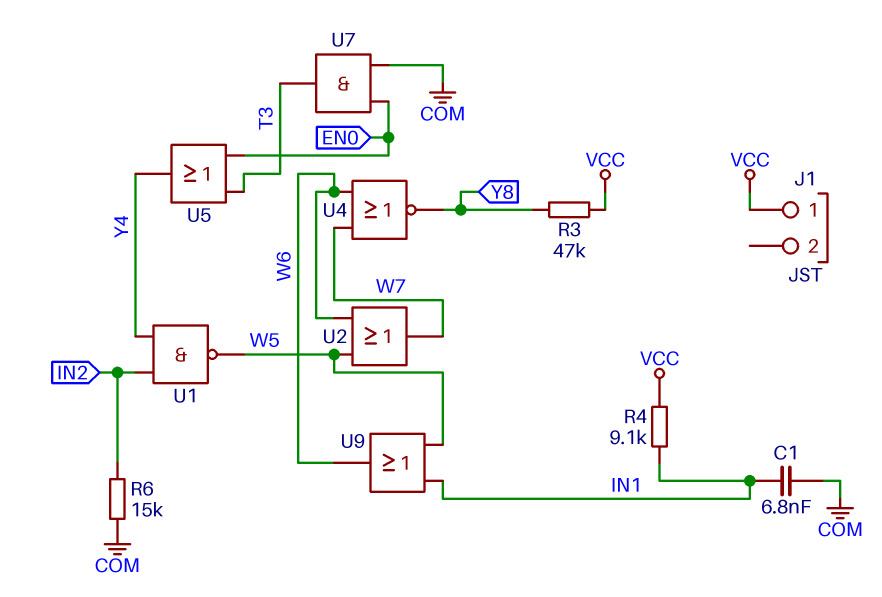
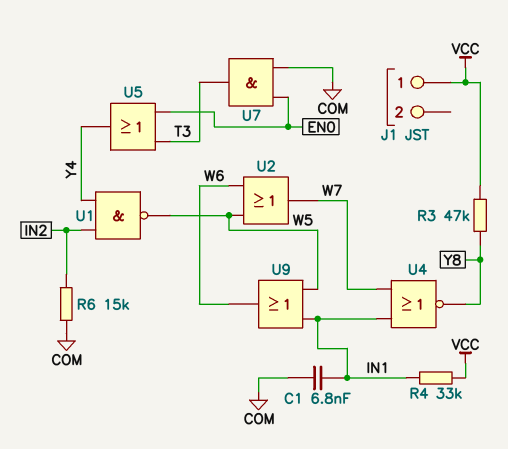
R4: 9.1k (IN1, VCC) -> 33k (IN1, VCC)
U4: NOR (in W6, in W7, out Y8) -> NOR (in IN1, in W7, out Y8)

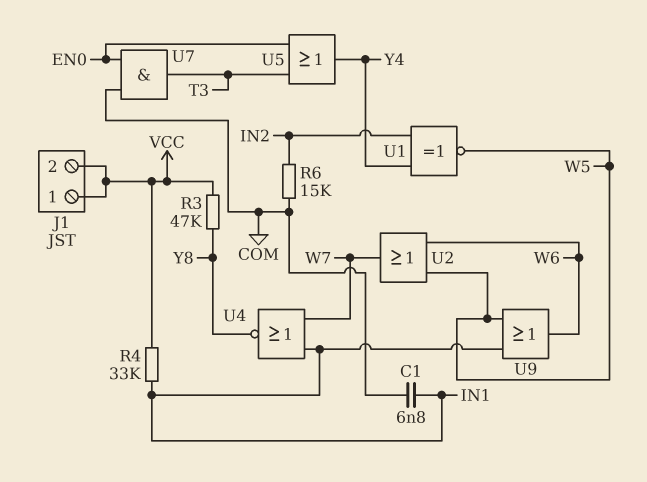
J1 pin 2: none -> VCC
U1: NAND (in IN2, in Y4, out W5) -> XNOR (in IN2, in Y4, out W5)

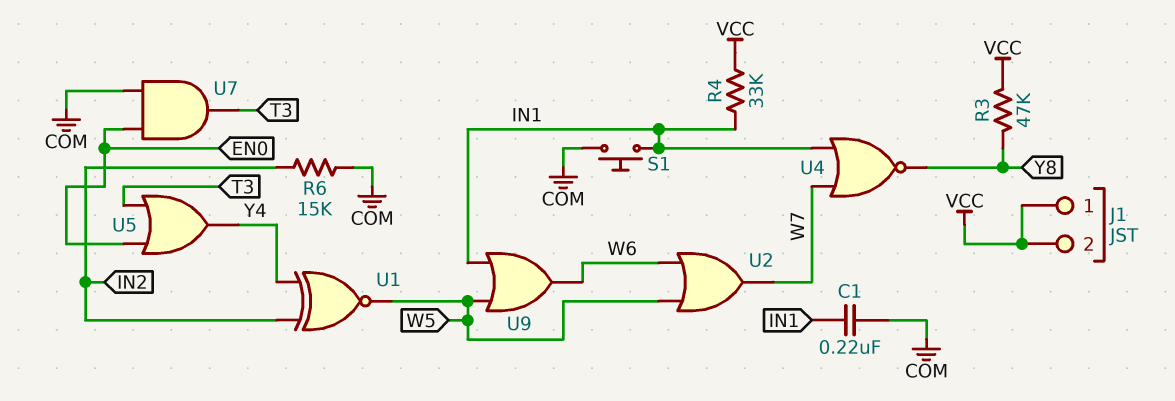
C1: 6.8nF (COM, IN1) -> 220nF (COM, IN1)
S1: none -> button (COM, IN1)

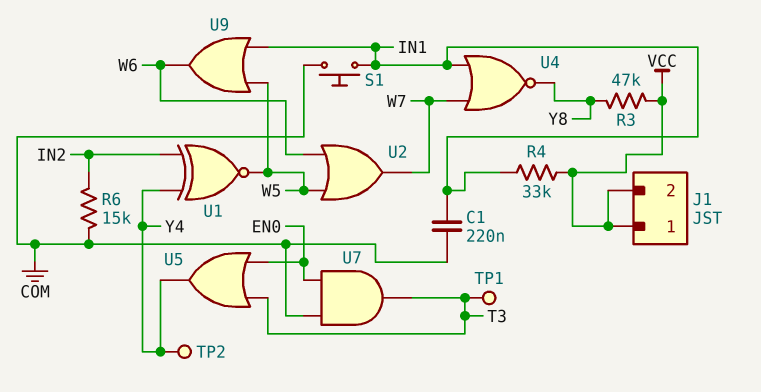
TP1: none -> test point (T3)
TP2: none -> test point (Y4)

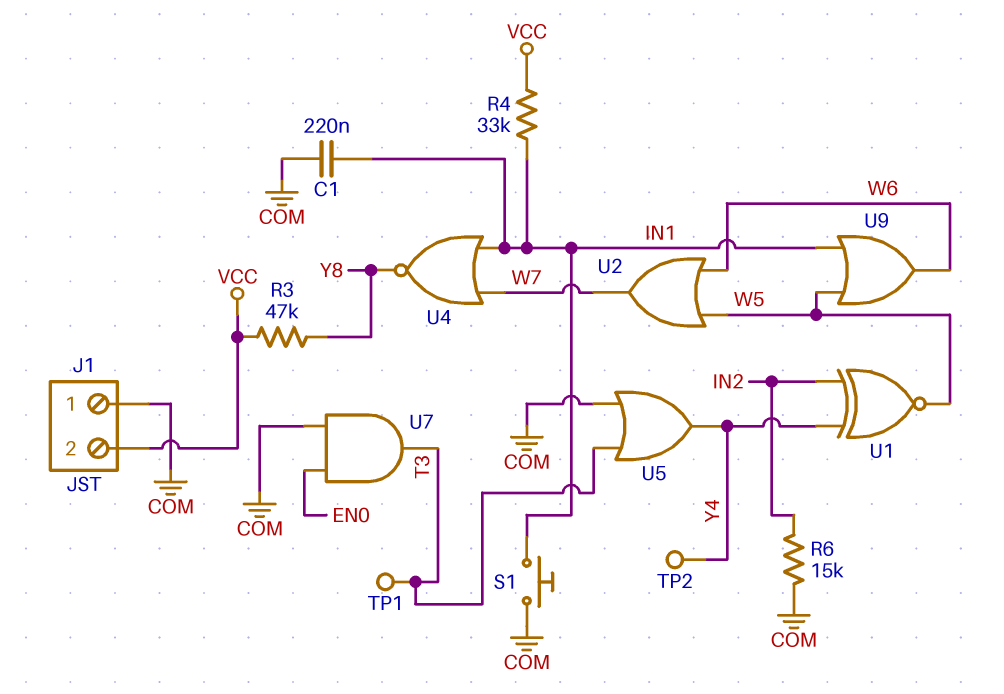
J1 pin 1: VCC -> COM
U5: OR (in EN0, in T3, out Y4) -> OR (in COM, in T3, out Y4)

